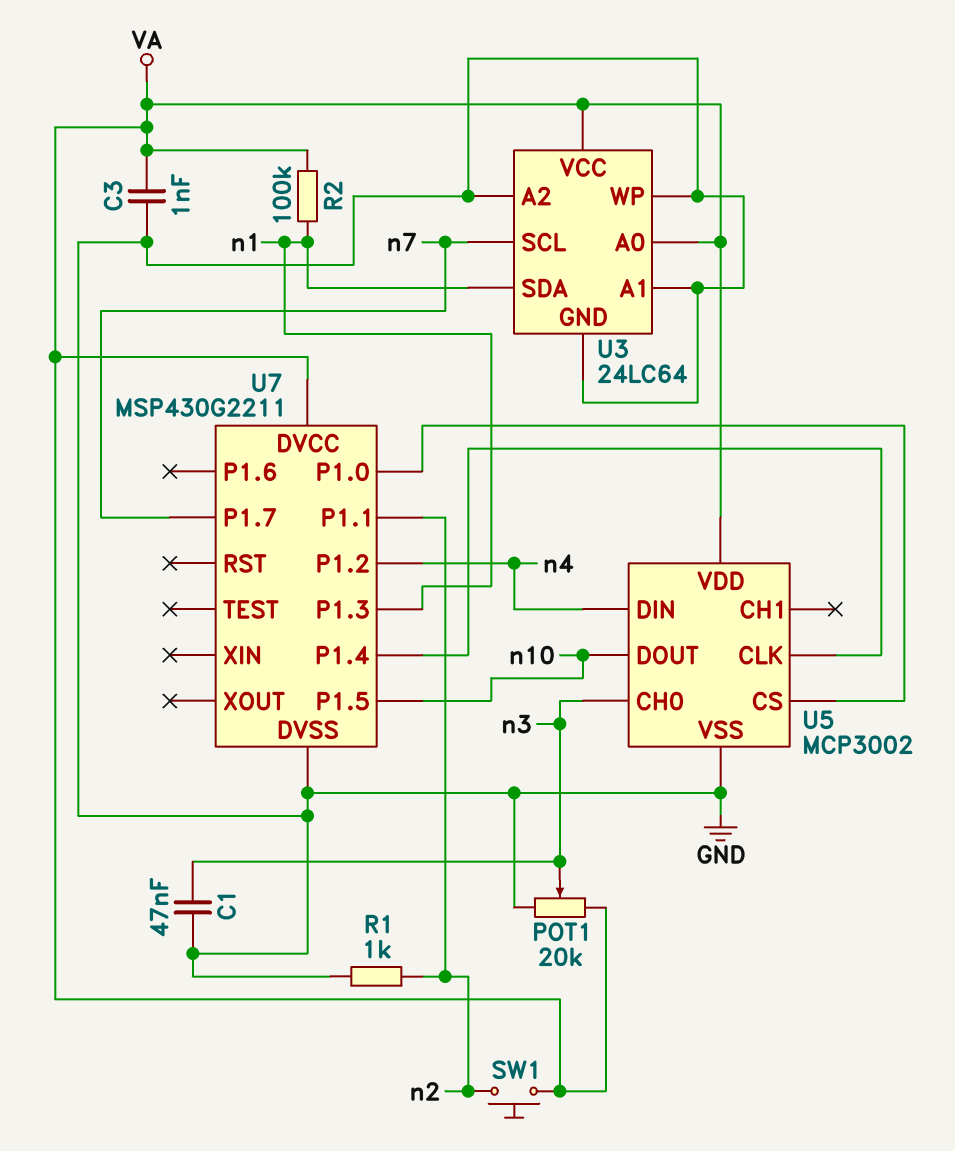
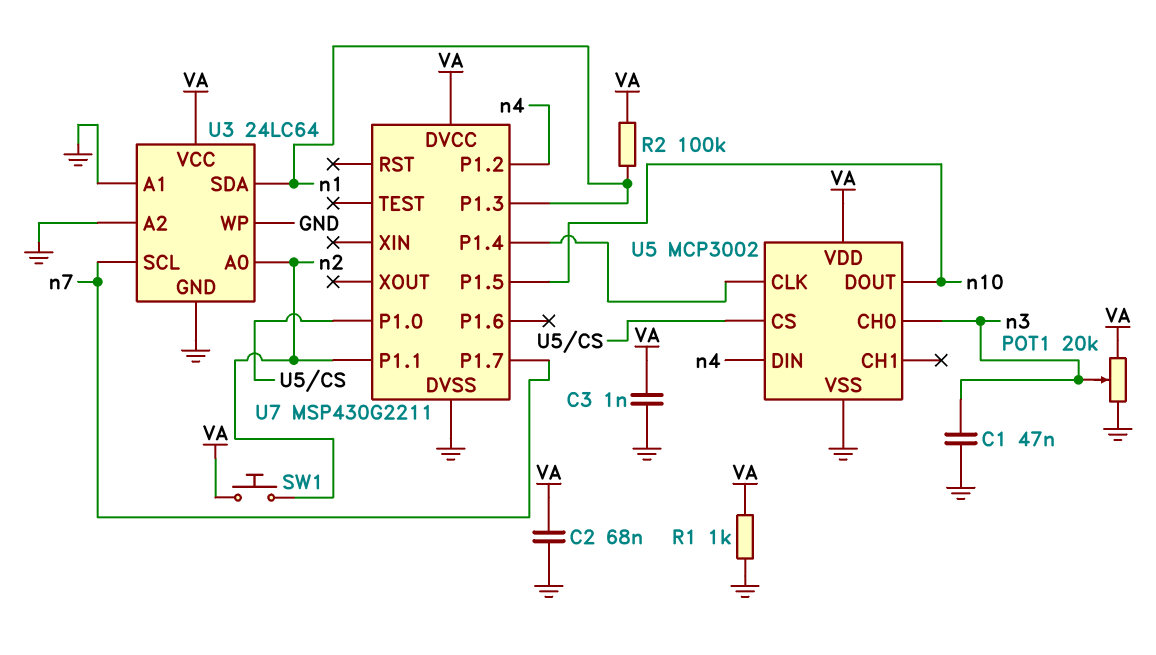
C2: none -> 68nF (GND, VA)
R1: 1k (GND, n2) -> 1k (GND, VA)
U3 pin A0: VA -> n2

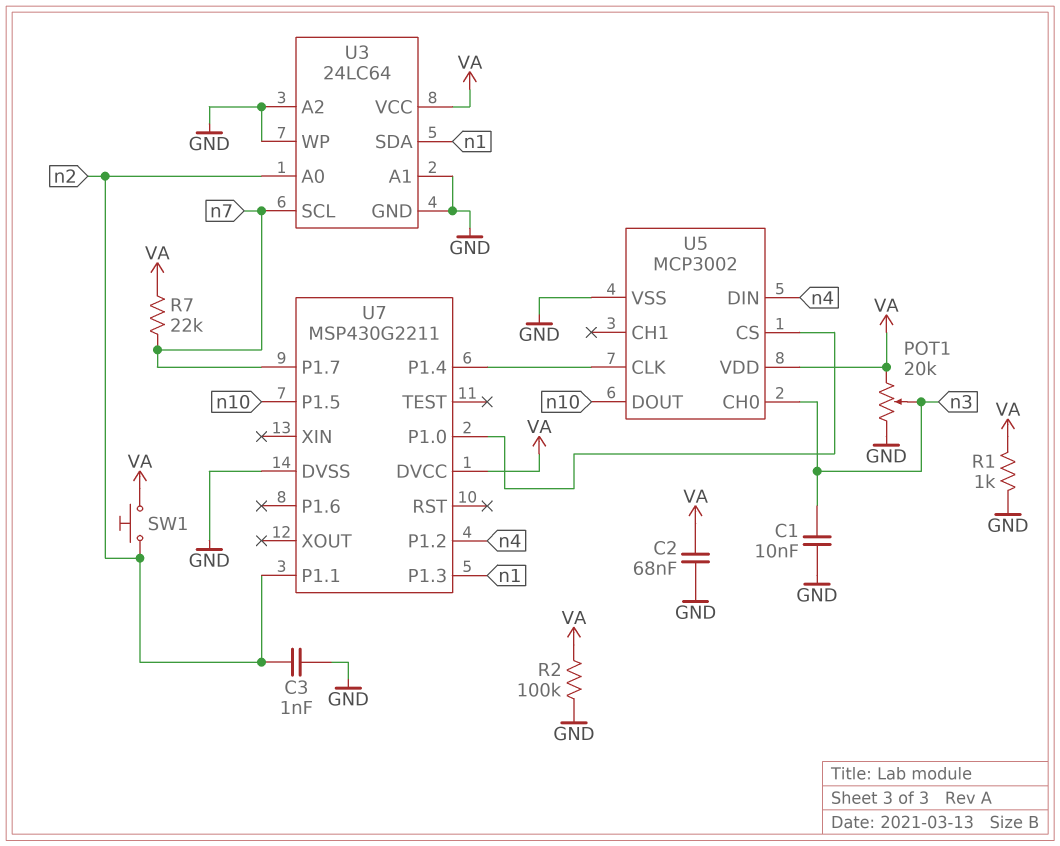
C1: 47nF (GND, n3) -> 10nF (GND, n3)
C3: 1nF (GND, VA) -> 1nF (GND, n2)
R2: 100k (VA, n1) -> 100k (GND, VA)
R7: none -> 22k (VA, n7)

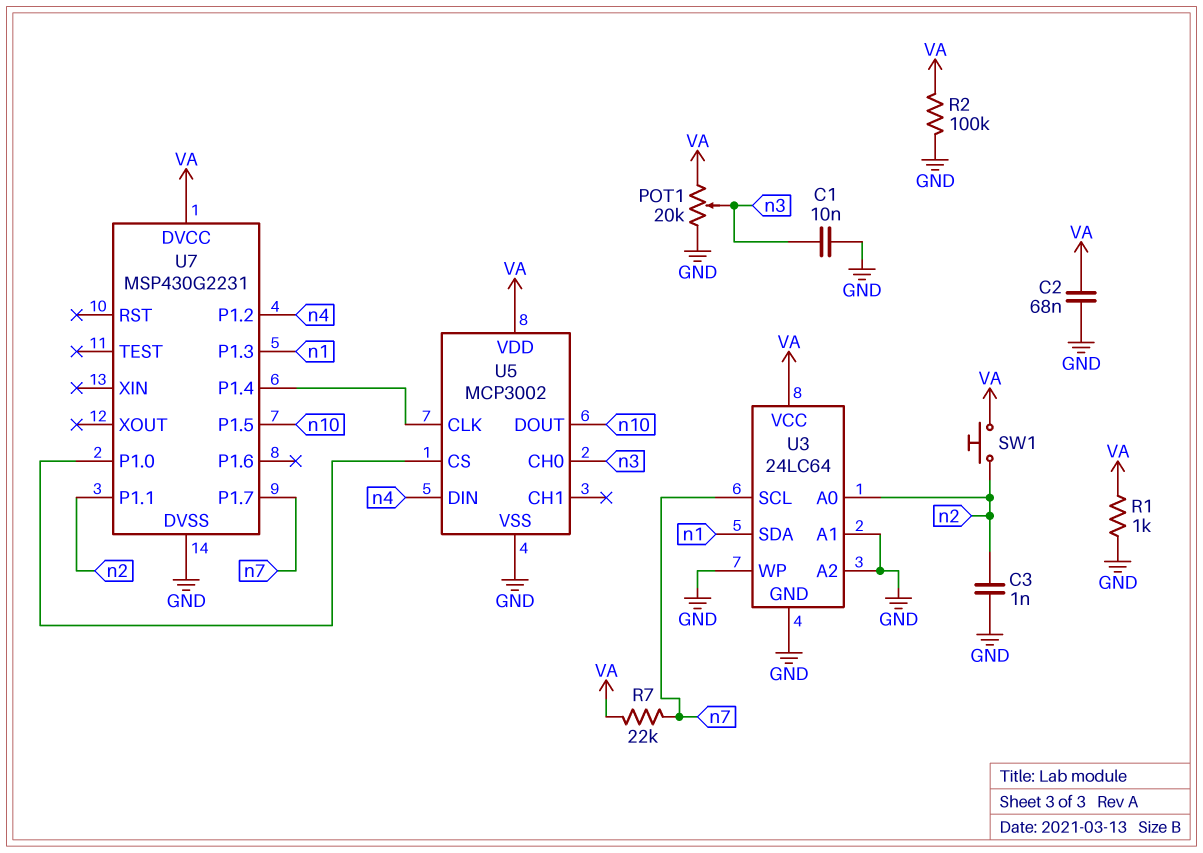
U7: MSP430G2211 -> MSP430G2231

